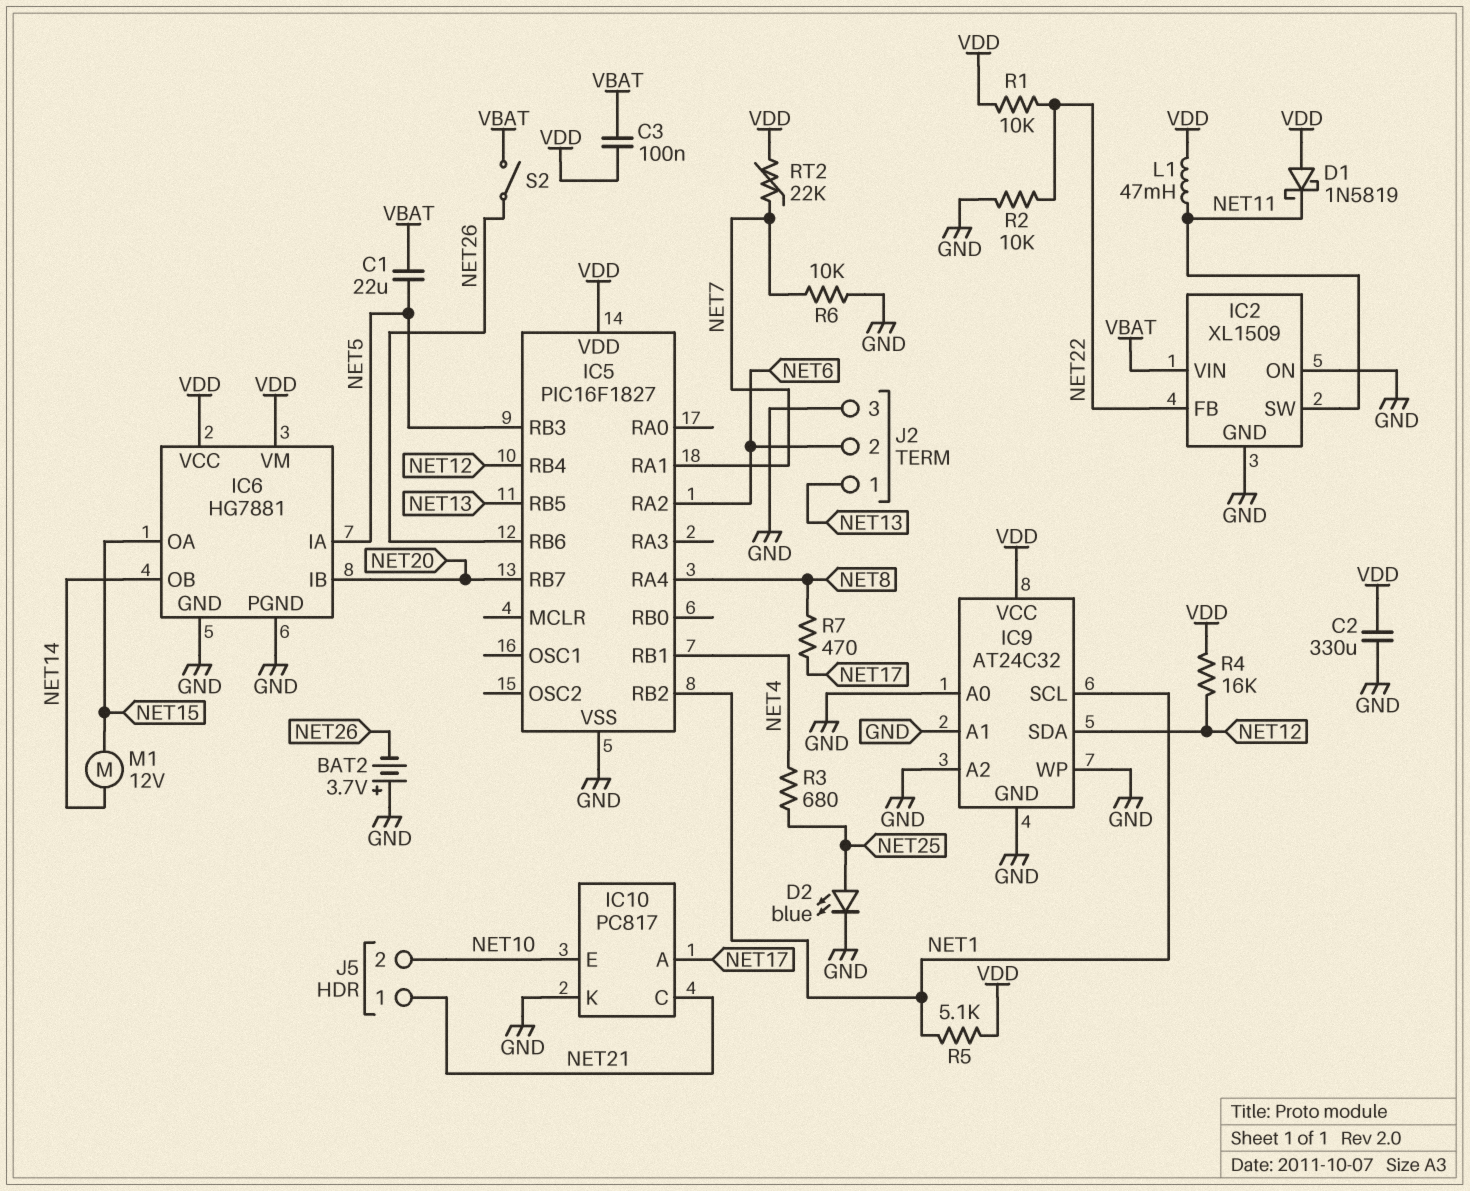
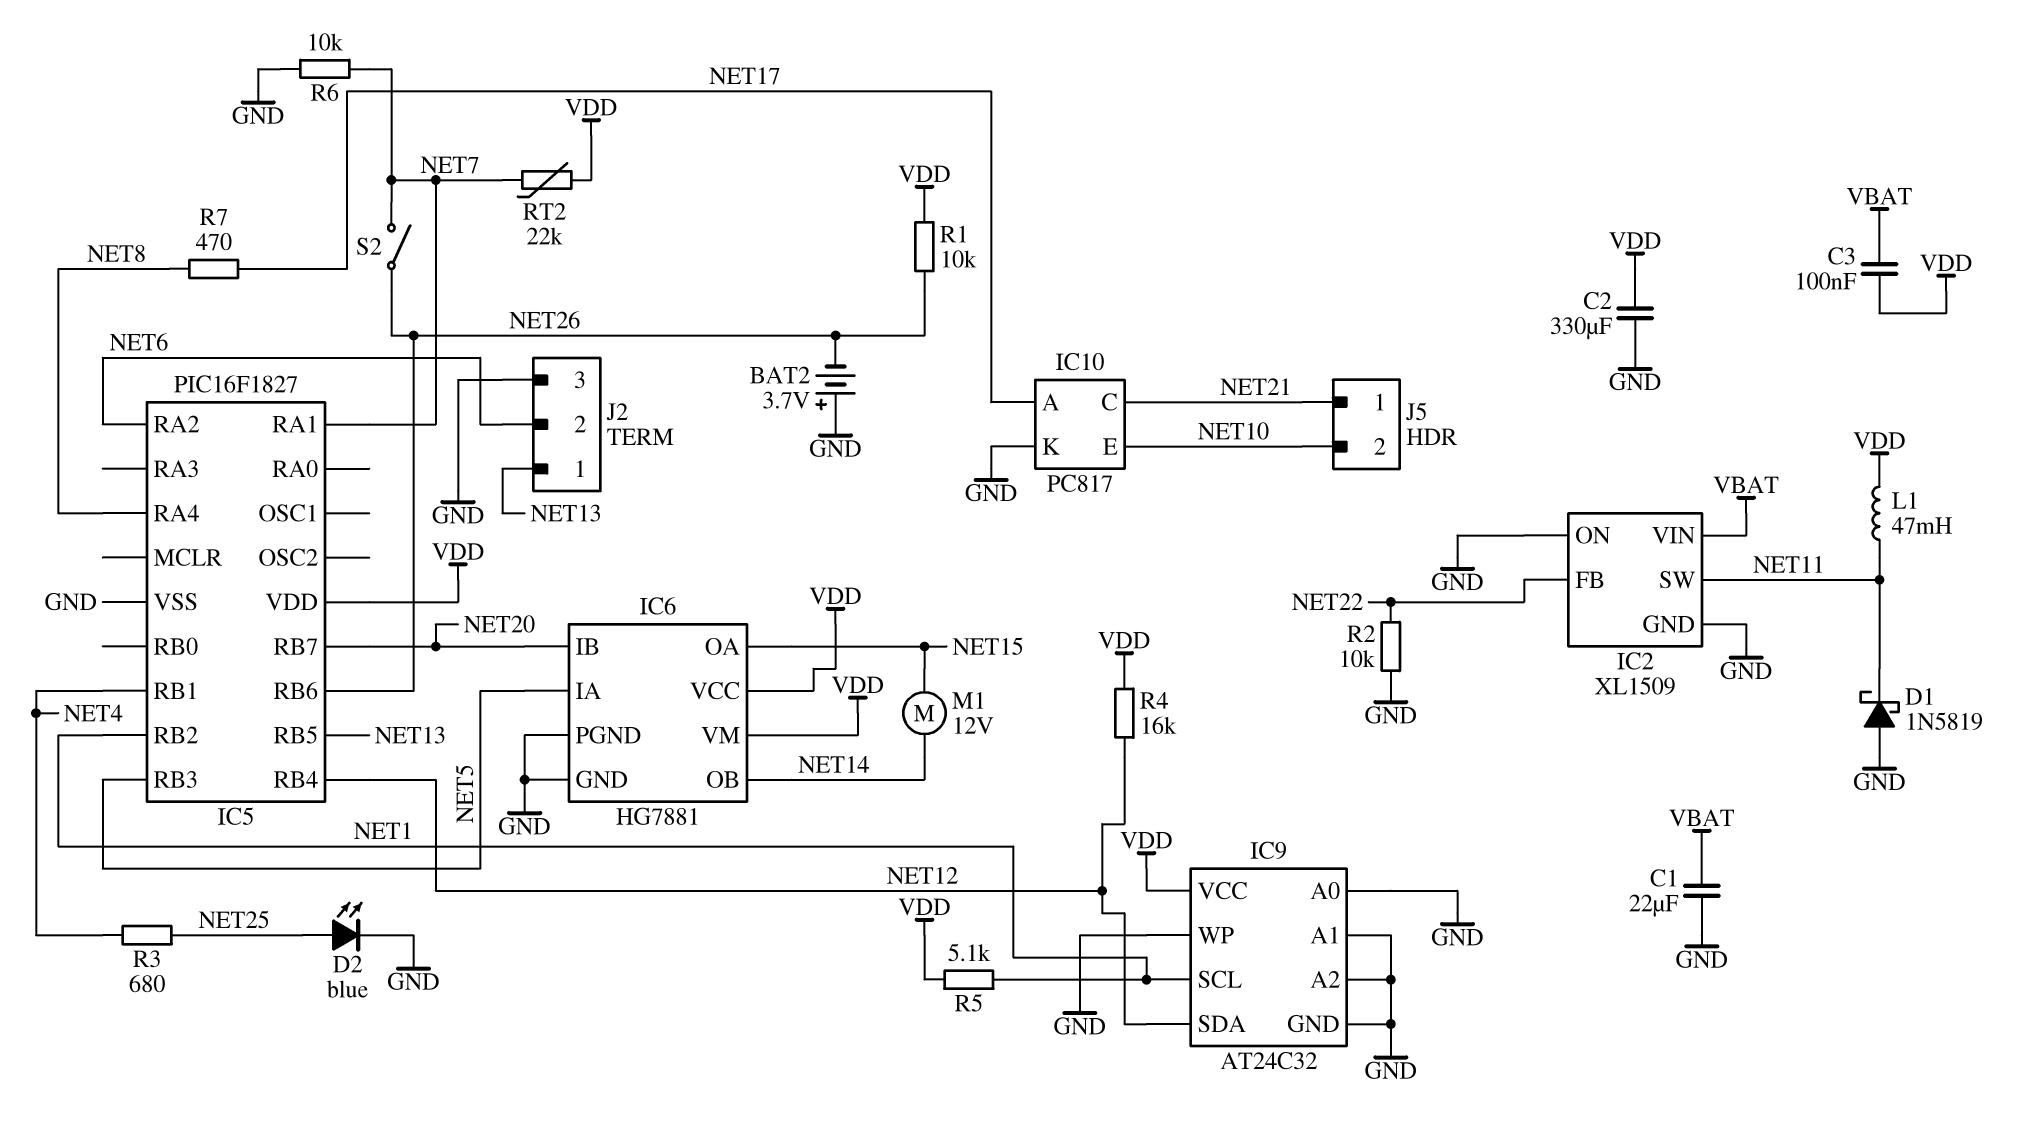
C1: 22uF (NET5, VBAT) -> 22uF (GND, VBAT)
D1: schottky 1N5819 (A VDD, K NET11) -> schottky 1N5819 (A GND, K NET11)
R1: 10k (NET22, VDD) -> 10k (NET26, VDD)
S2: switch (NET26, VBAT) -> switch (NET7, NET26)

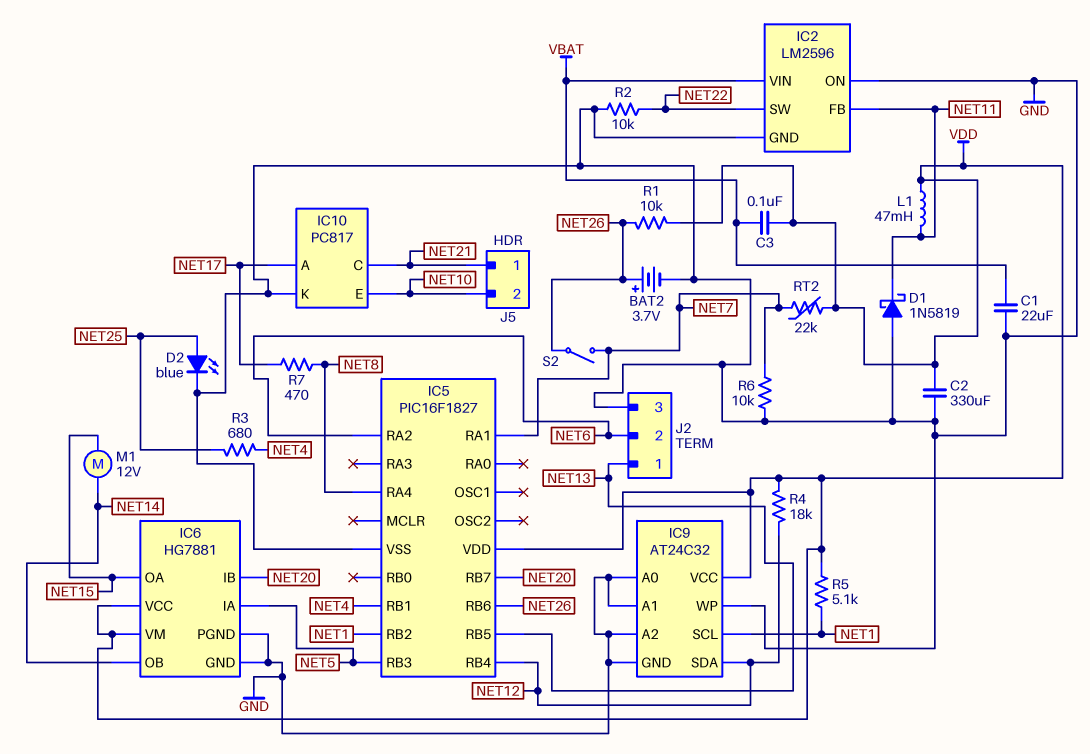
BAT2: 3.7V (plus GND, minus NET26) -> 3.7V (plus NET26, minus GND)
IC2: XL1509 -> LM2596
IC2 pin FB: NET22 -> NET11
IC2 pin SW: NET11 -> NET22
R4: 16k (NET12, VDD) -> 18k (NET12, VDD)

